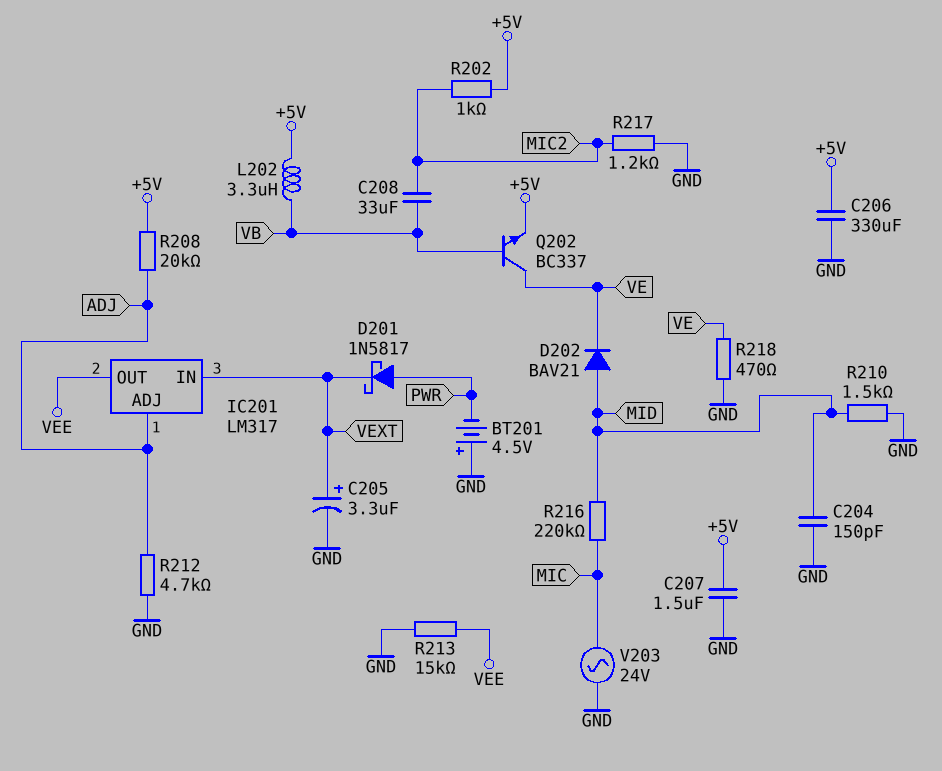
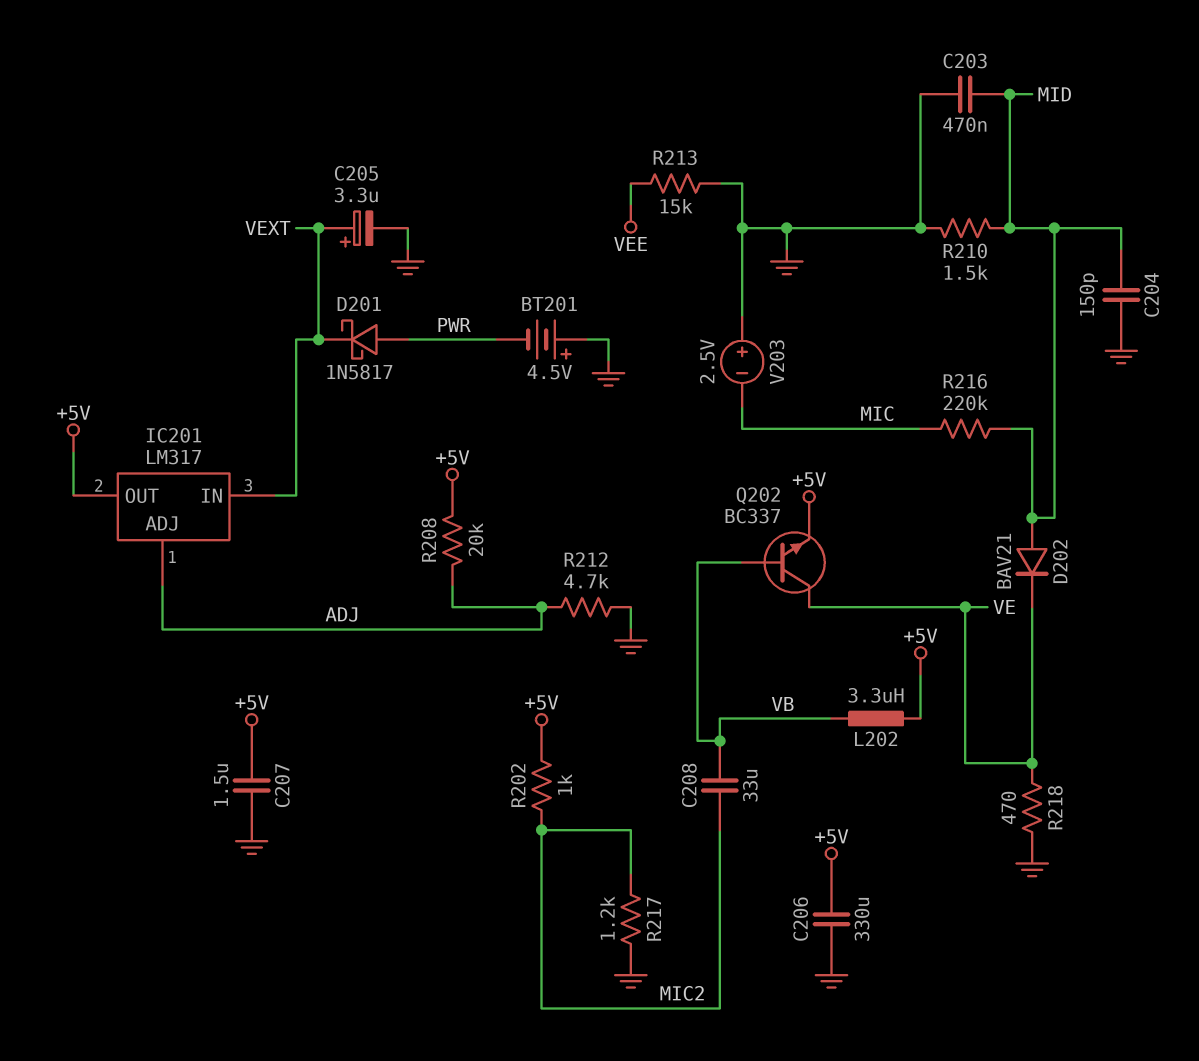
C203: none -> 470nF (GND, MID)
IC201 pin OUT: VEE -> +5V
V203: AC 24V (GND, MIC) -> 2.5V (plus GND, minus MIC)

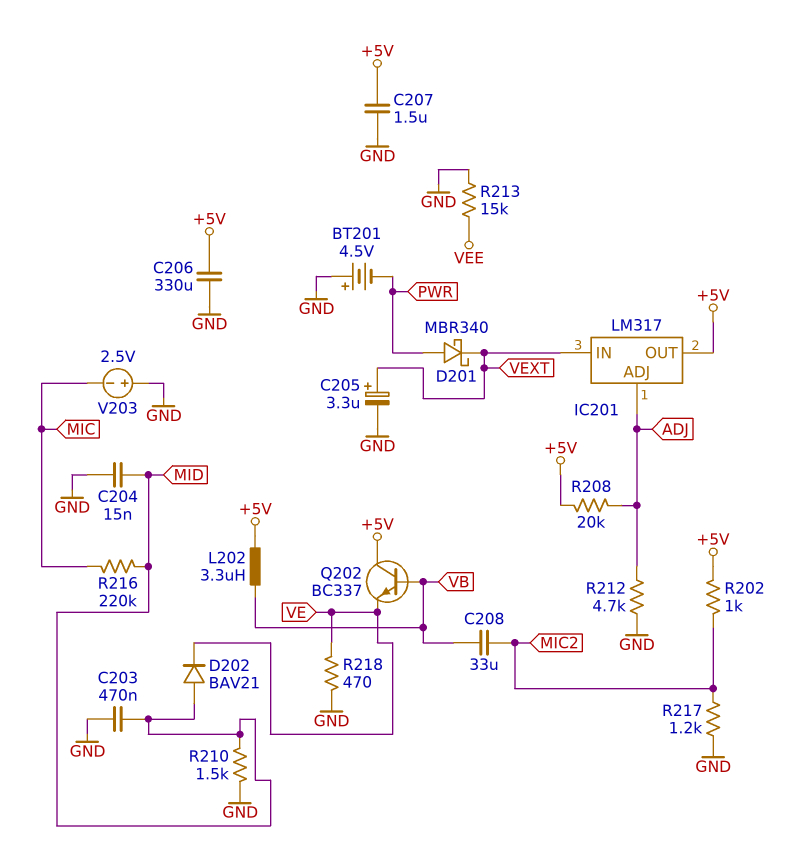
C204: 150pF (GND, MID) -> 15nF (GND, MID)
D201: schottky 1N5817 (A PWR, K VEXT) -> schottky MBR340 (A PWR, K VEXT)
Q202: NPN BC337 (B VB, C VE, E +5V) -> NPN BC337 (B VB, C +5V, E VE)

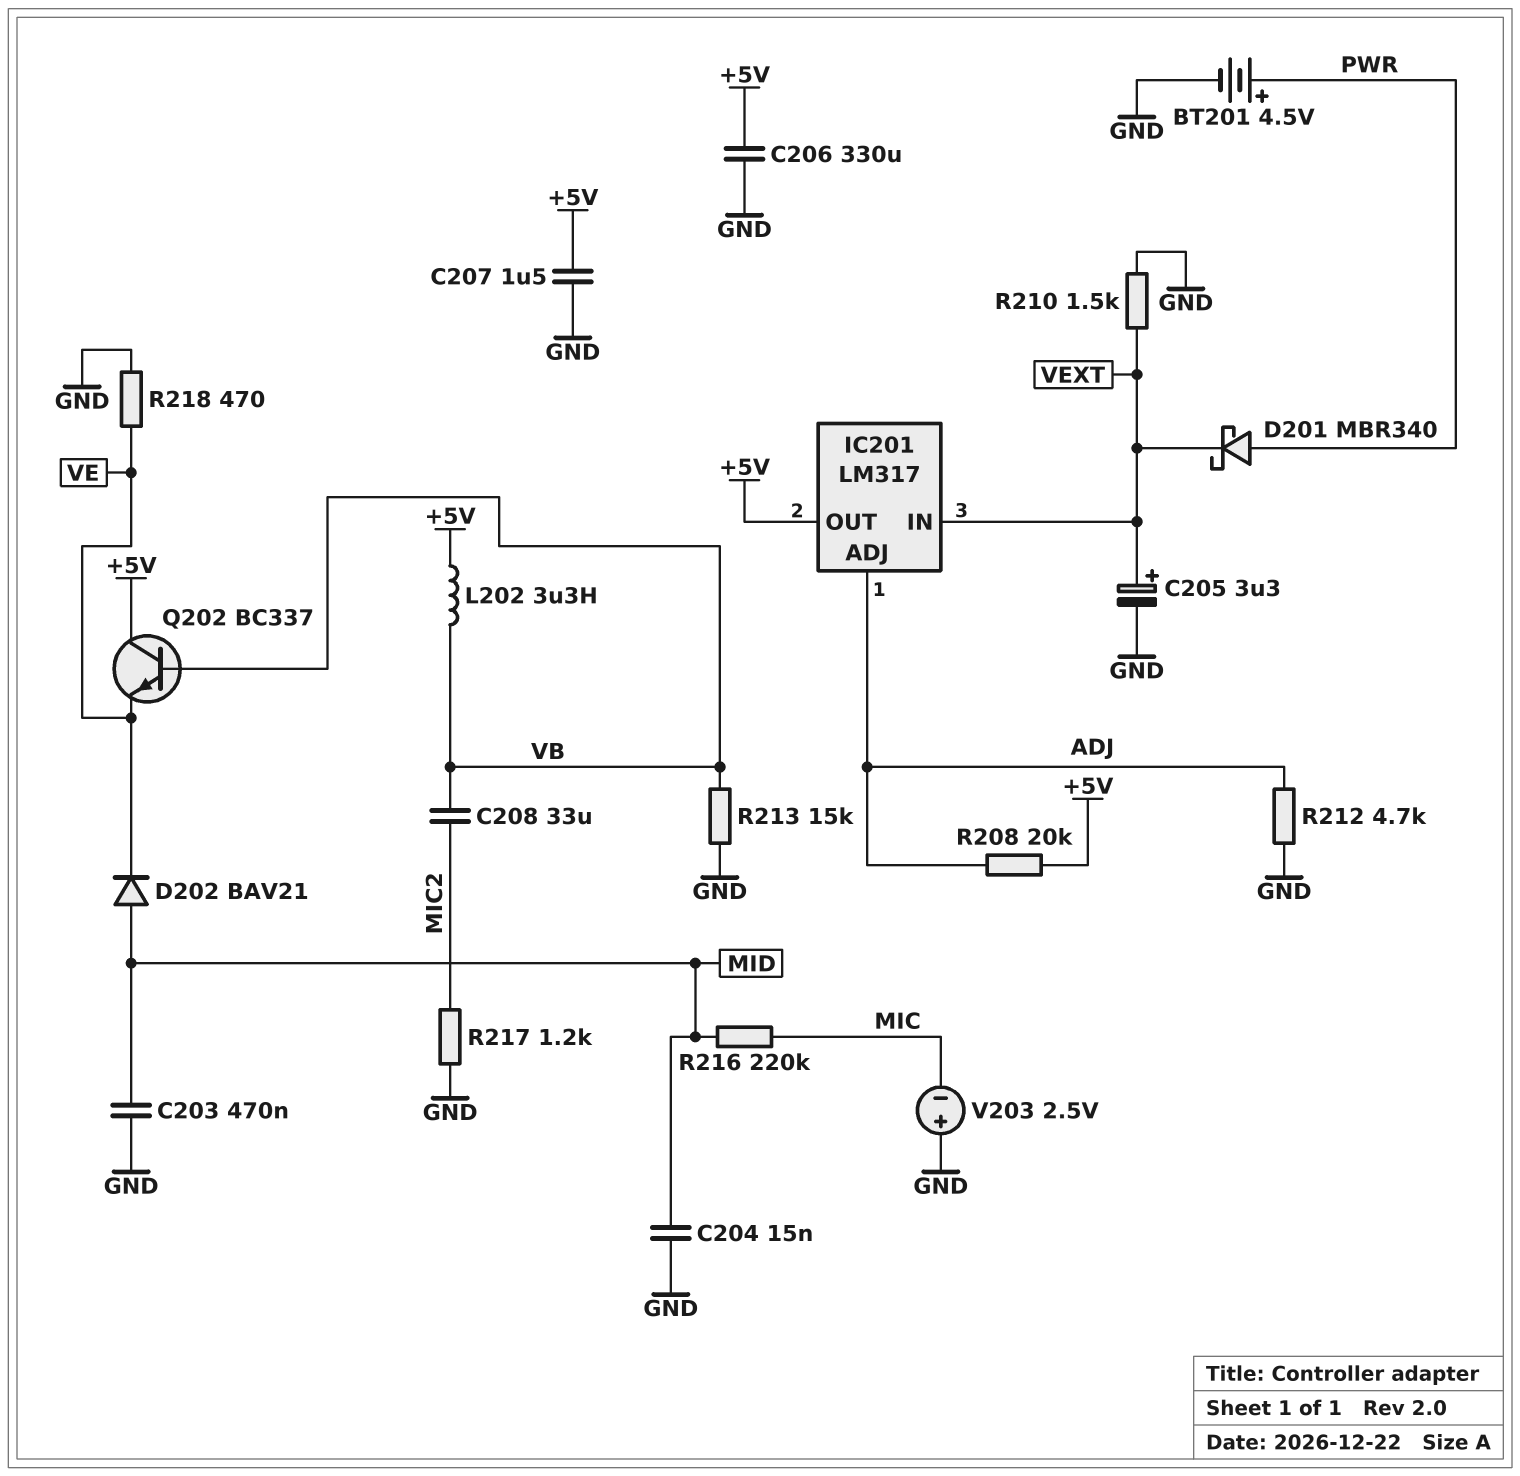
BT201: 4.5V (plus GND, minus PWR) -> 4.5V (plus PWR, minus GND)
R202: 1k (+5V, MIC2) -> none
R210: 1.5k (GND, MID) -> 1.5k (GND, VEXT)
R213: 15k (GND, VEE) -> 15k (GND, VB)

